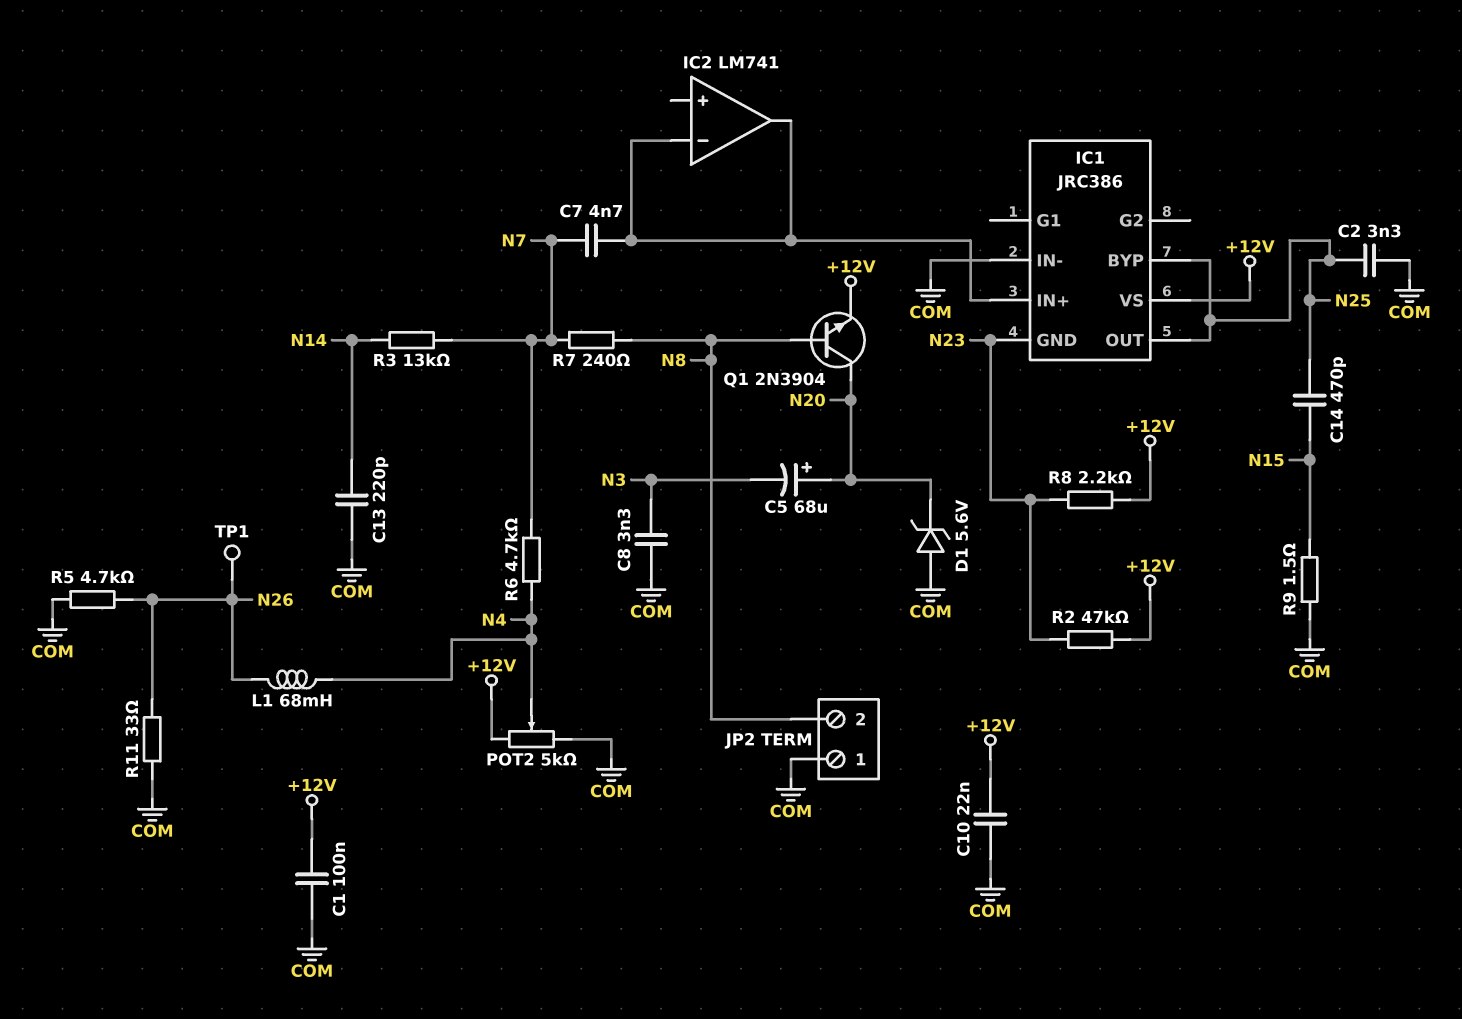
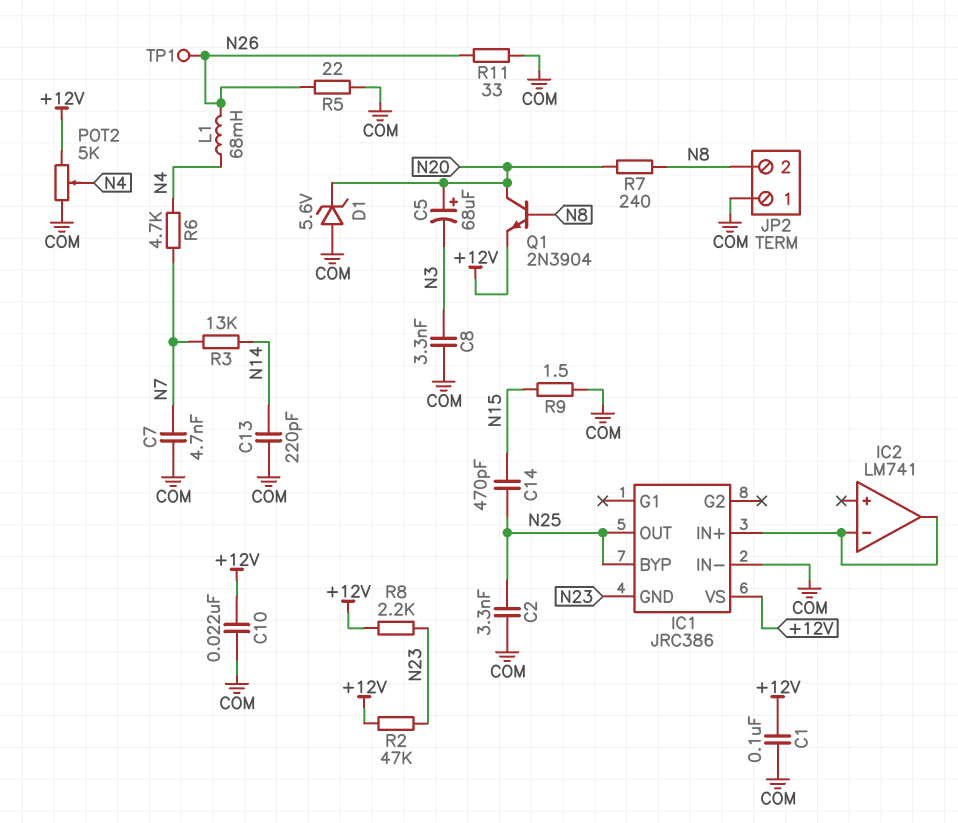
C7: 4.7nF (IC1/IN+, N7) -> 4.7nF (COM, N7)
R5: 4.7k (COM, N26) -> 22 (COM, N26)
R7: 240 (N7, N8) -> 240 (N8, N20)

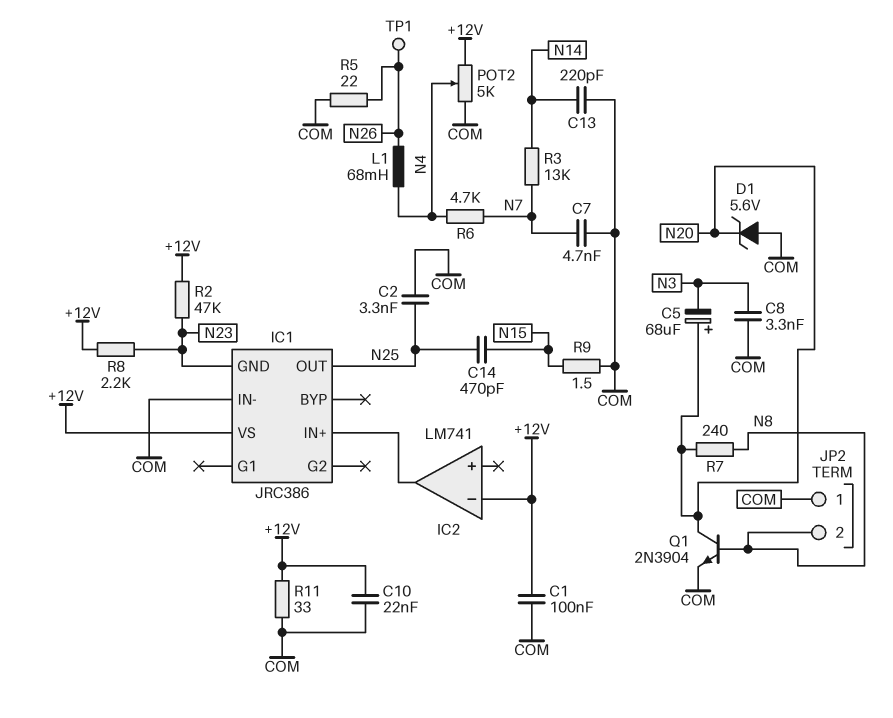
IC1 pin BYP: N25 -> none
IC2 pin in-: IC1/IN+ -> +12V
Q1: NPN 2N3904 (B N8, C N20, E +12V) -> NPN 2N3904 (B N8, C N20, E COM)
R11: 33 (COM, N26) -> 33 (+12V, COM)

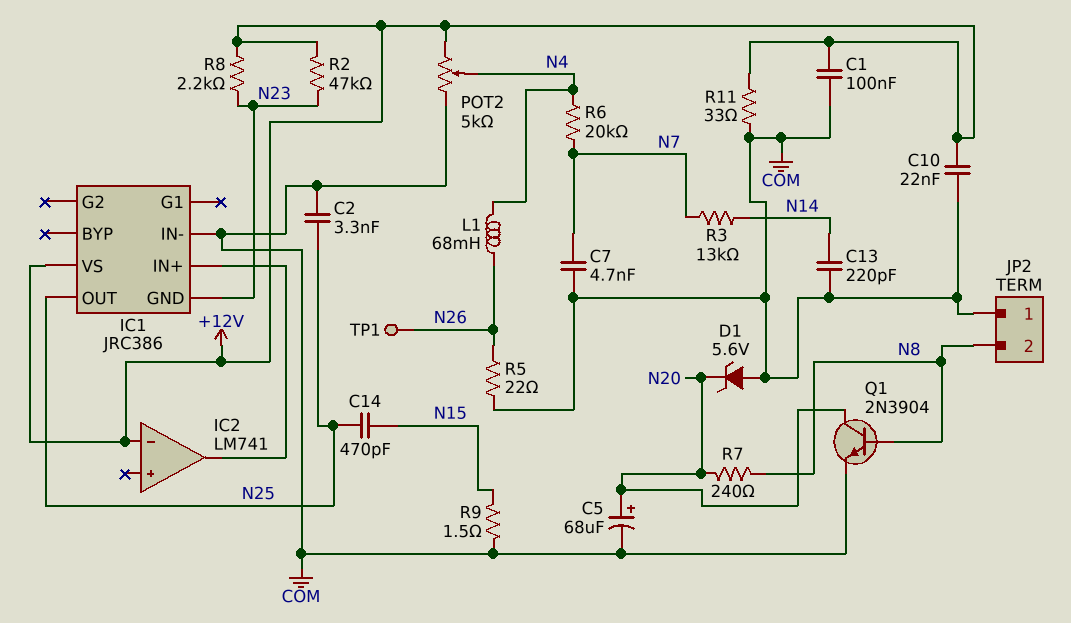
C5: 68uF (plus N20, minus N3) -> 68uF (plus N20, minus COM)
C8: 3.3nF (COM, N3) -> none
R6: 4.7k (N4, N7) -> 20k (N4, N7)

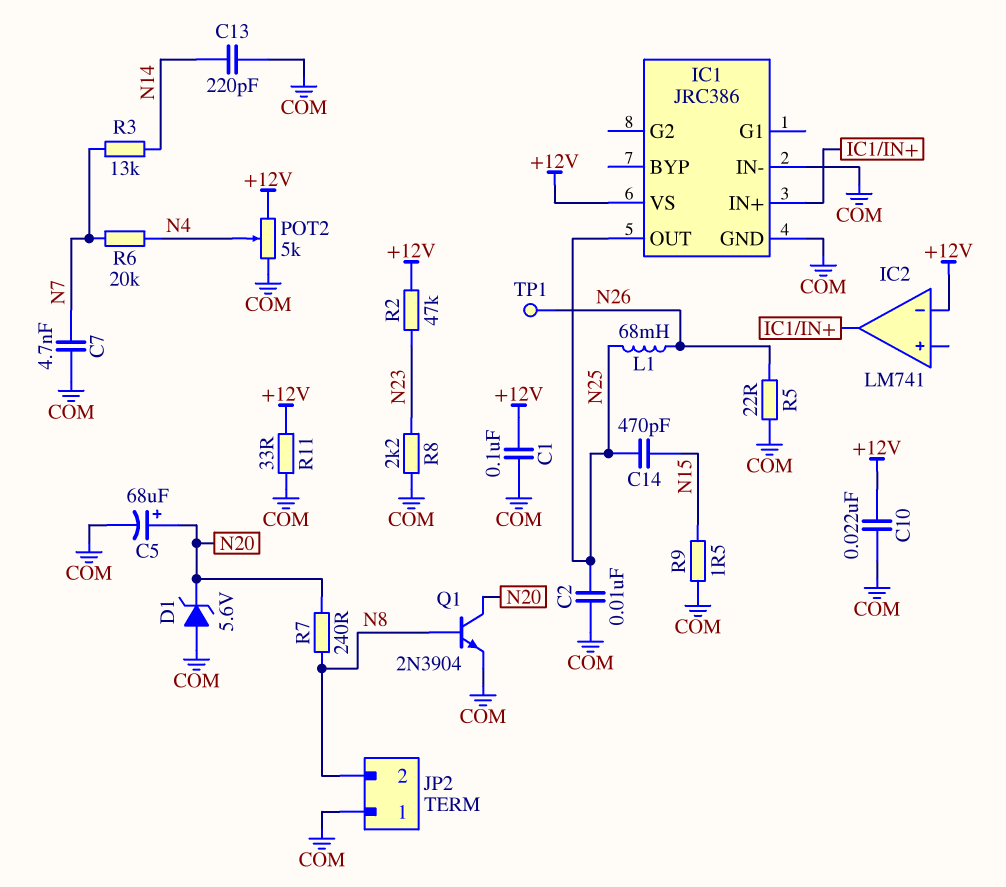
C2: 3.3nF (COM, N25) -> 10nF (COM, N25)
IC1 pin GND: N23 -> COM
L1: 68mH (N4, N26) -> 68mH (N25, N26)
R8: 2.2k (+12V, N23) -> 2.2k (COM, N23)

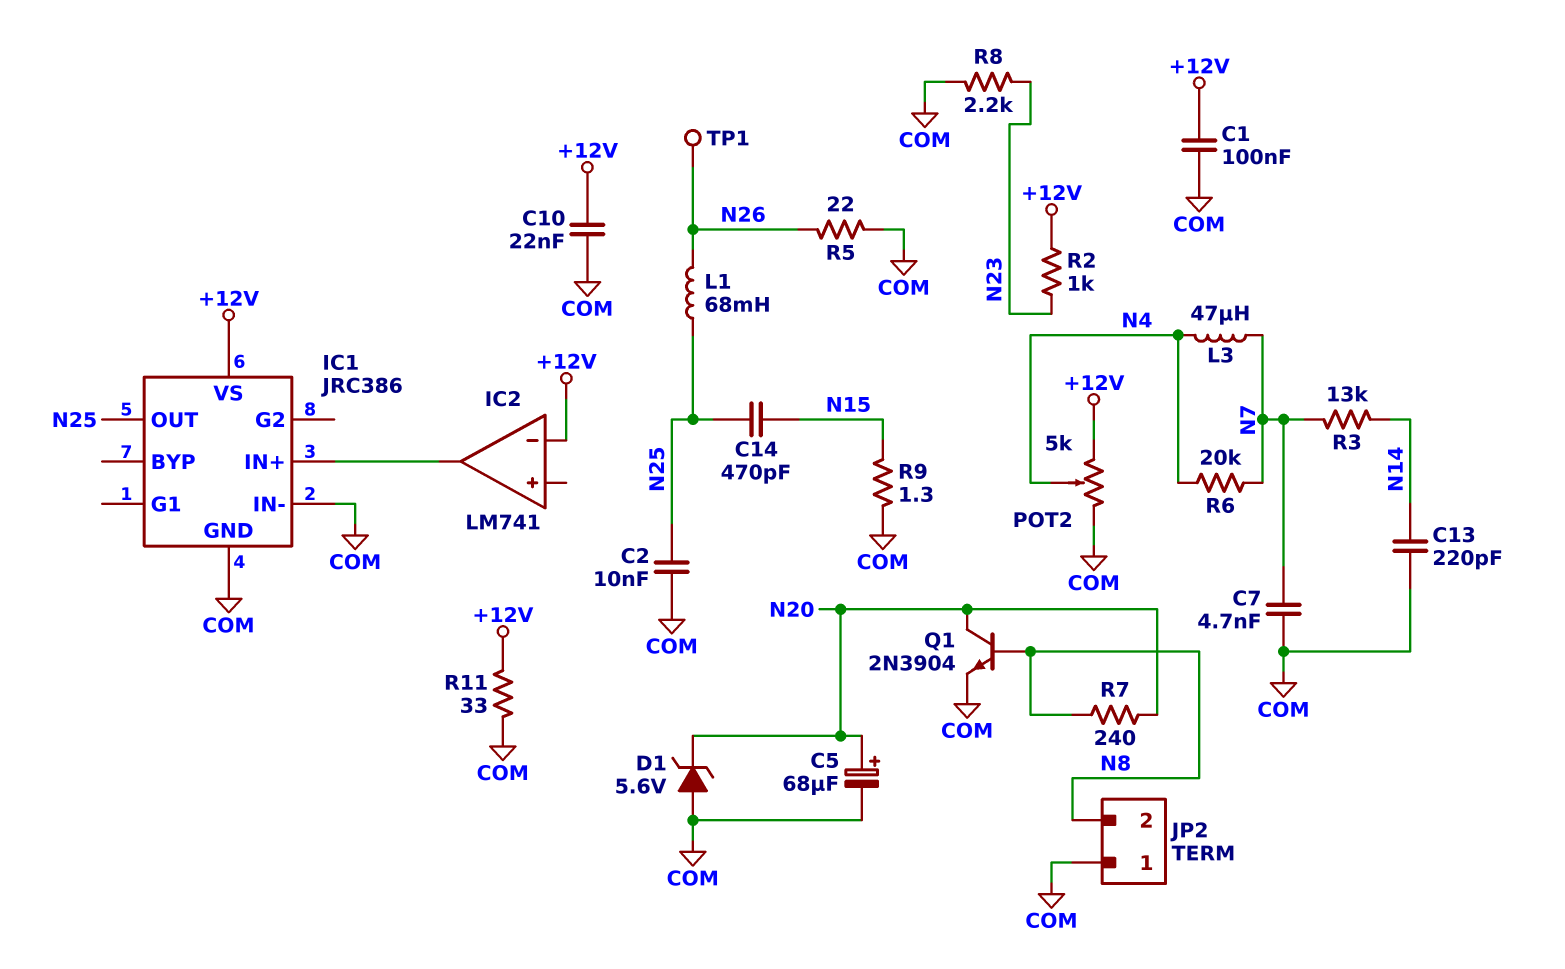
L3: none -> 47uH (N4, N7)
R2: 47k (+12V, N23) -> 1k (+12V, N23)
R9: 1.5 (COM, N15) -> 1.3 (COM, N15)

